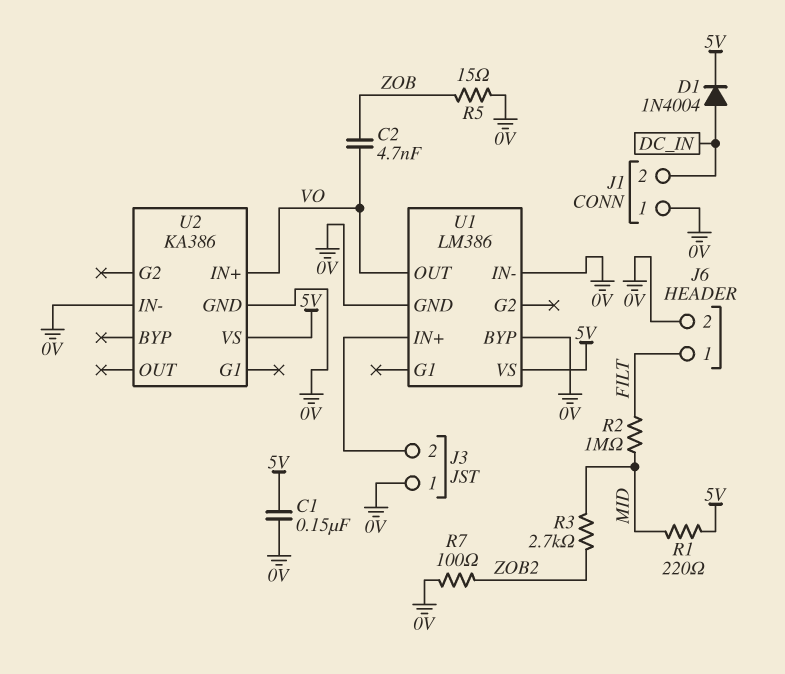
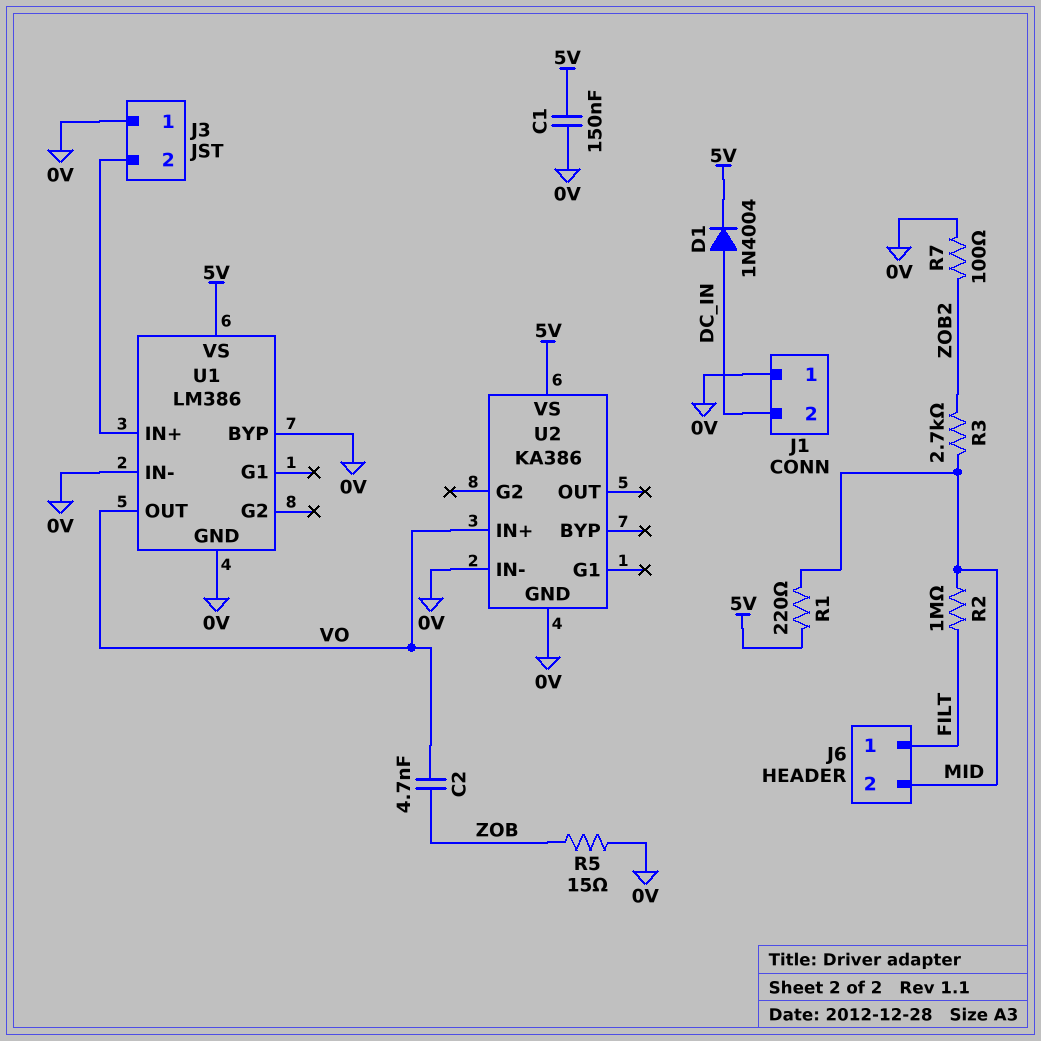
J6 pin 2: 0V -> MID

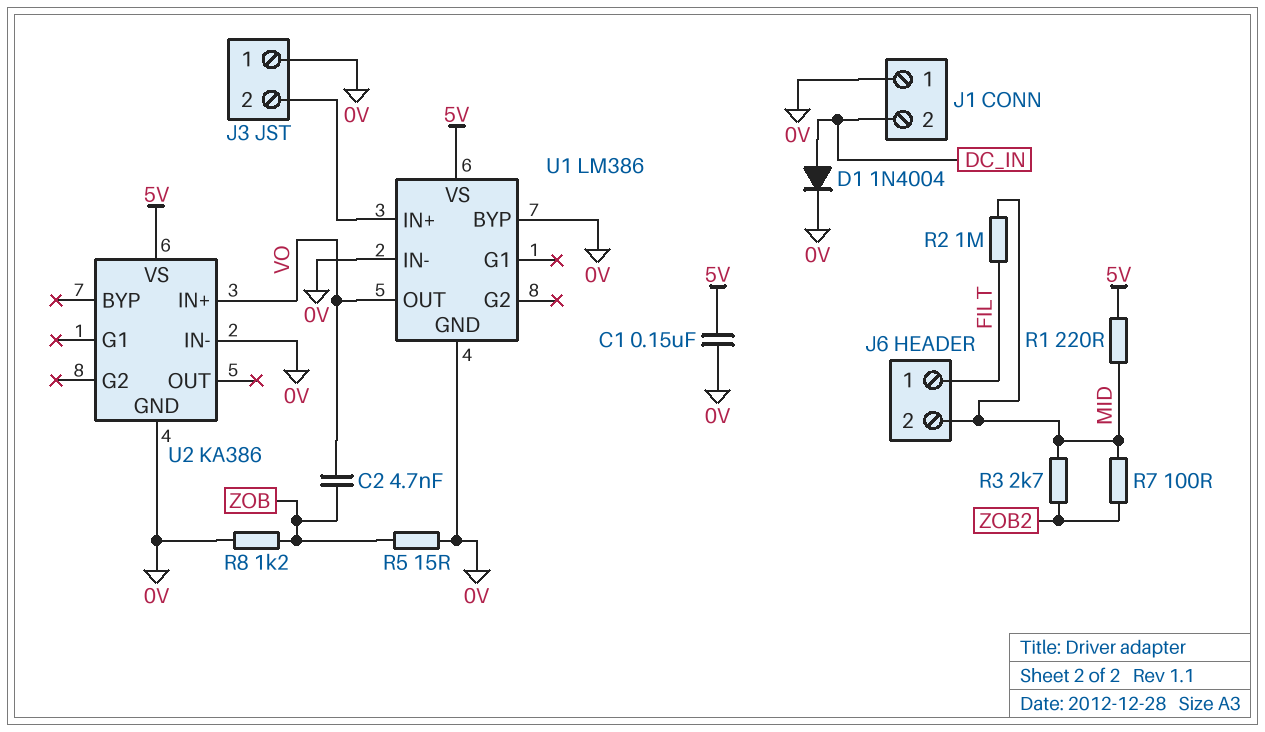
D1: diode 1N4004 (A DC_IN, K 5V) -> diode 1N4004 (A DC_IN, K 0V)
R7: 100 (0V, ZOB2) -> 100 (MID, ZOB2)
R8: none -> 1.2k (0V, ZOB)

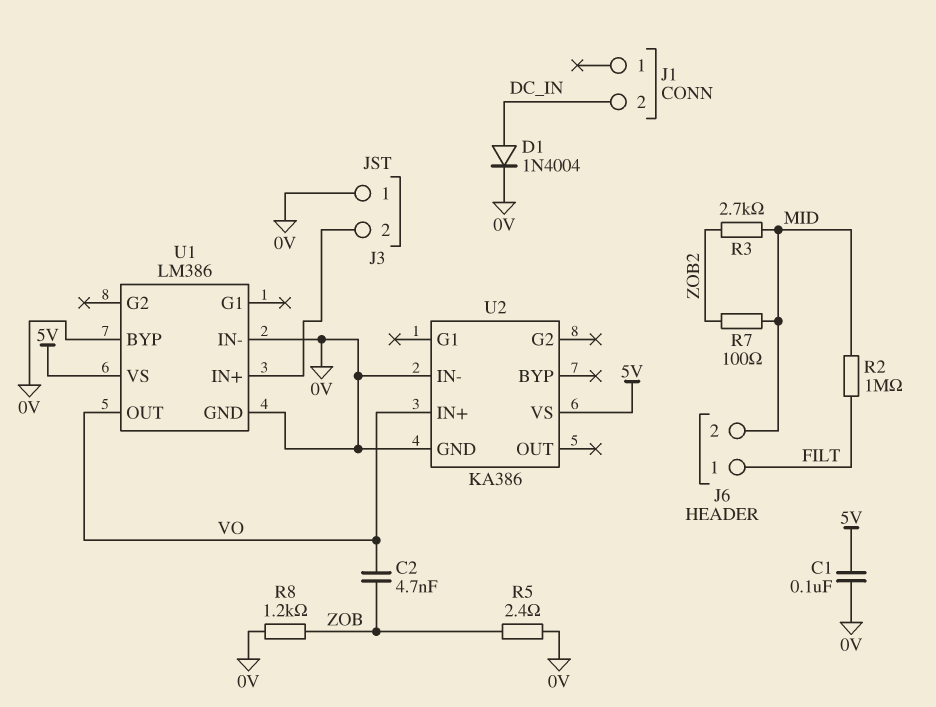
C1: 150nF (0V, 5V) -> 100nF (0V, 5V)
J1 pin 1: 0V -> none
R1: 220 (5V, MID) -> none
R5: 15 (0V, ZOB) -> 2.4 (0V, ZOB)

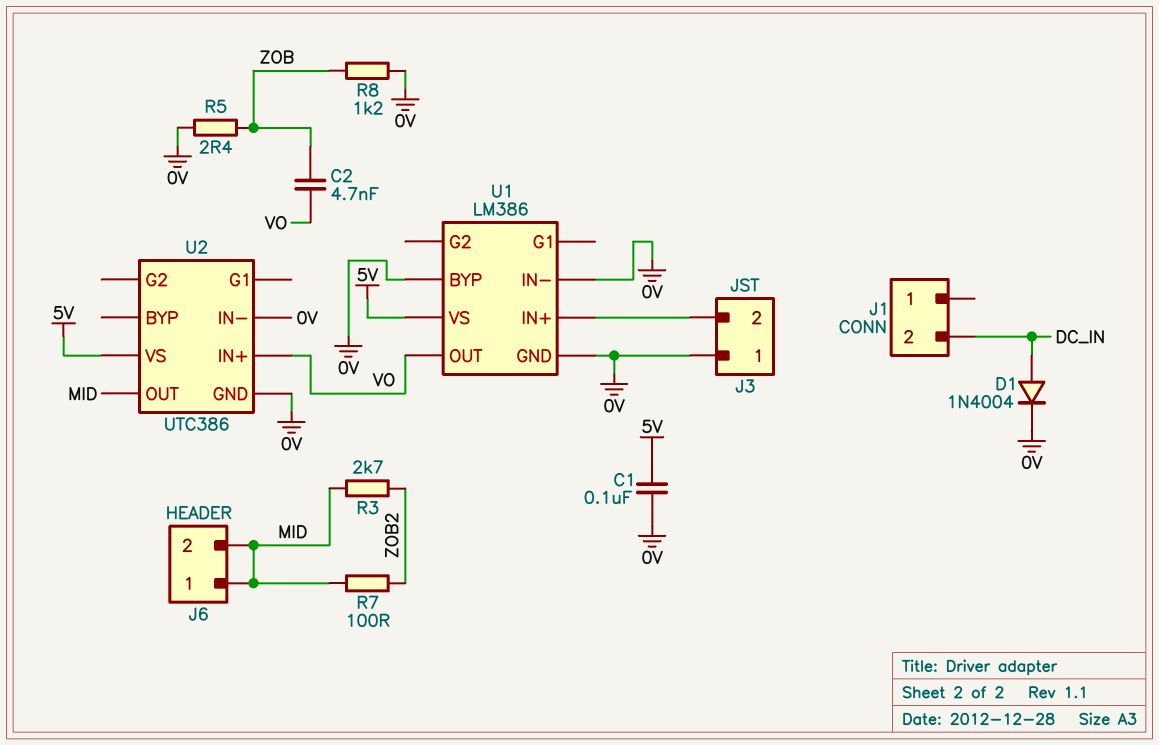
J6 pin 1: FILT -> MID
R2: 1M (FILT, MID) -> none
U2: KA386 -> UTC386
U2 pin OUT: none -> MID

